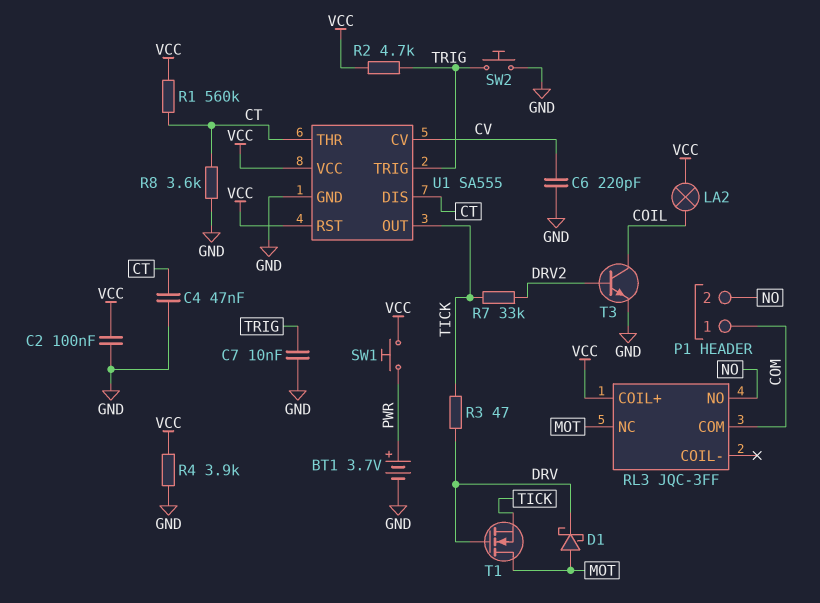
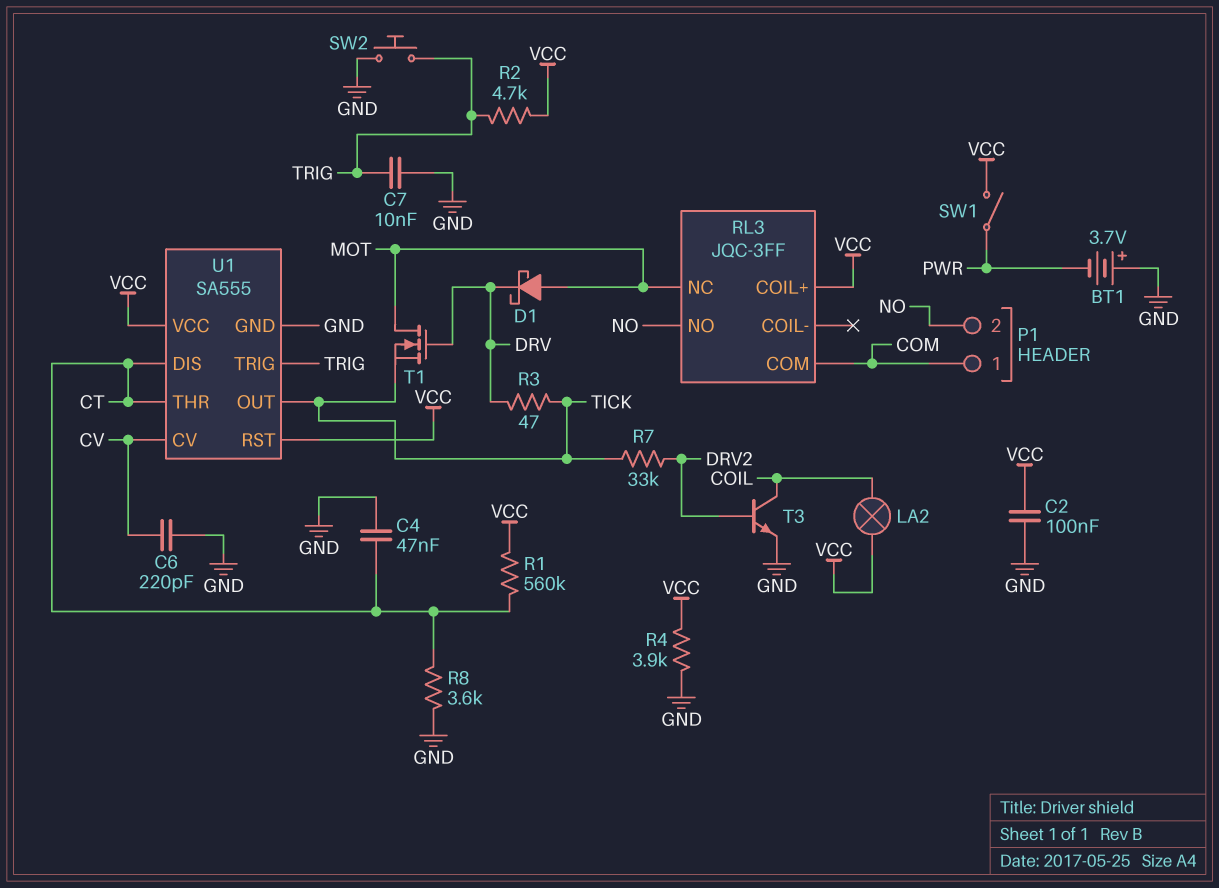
BT1: 3.7V (plus PWR, minus GND) -> 3.7V (plus GND, minus PWR)
SW1: button (PWR, VCC) -> switch (PWR, VCC)

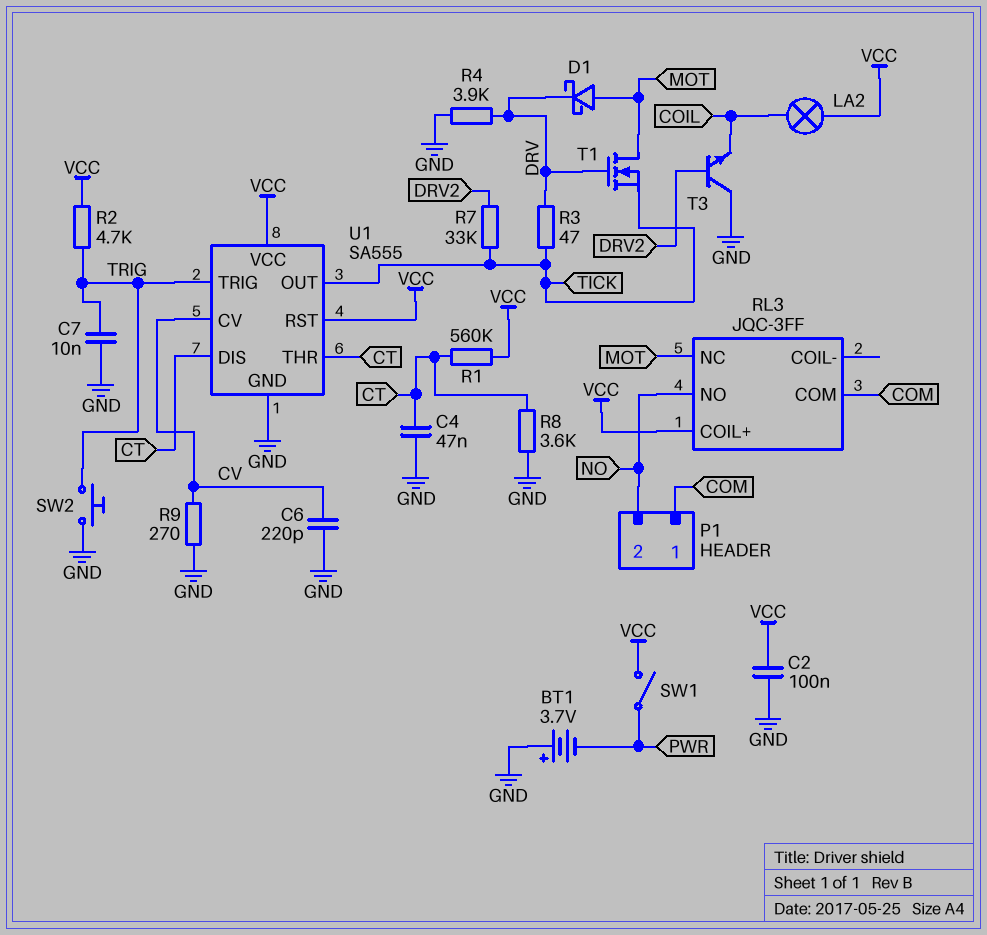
R4: 3.9k (GND, VCC) -> 3.9k (DRV, GND)
R9: none -> 270 (CV, GND)
T3: NPN (B DRV2, C COIL, E GND) -> NPN (B DRV2, C GND, E COIL)

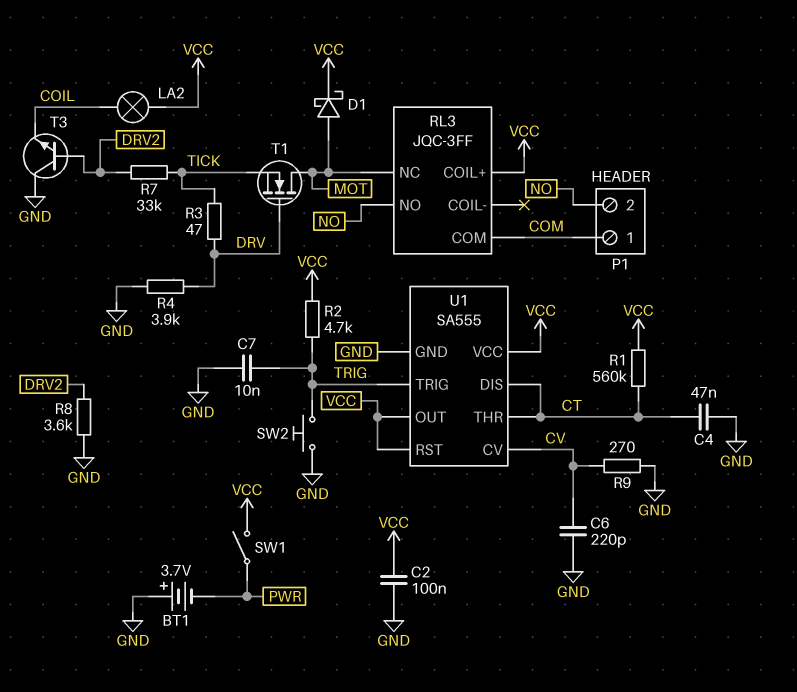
D1: schottky (A MOT, K DRV) -> schottky (A MOT, K VCC)
R8: 3.6k (CT, GND) -> 3.6k (DRV2, GND)
U1 pin OUT: TICK -> VCC

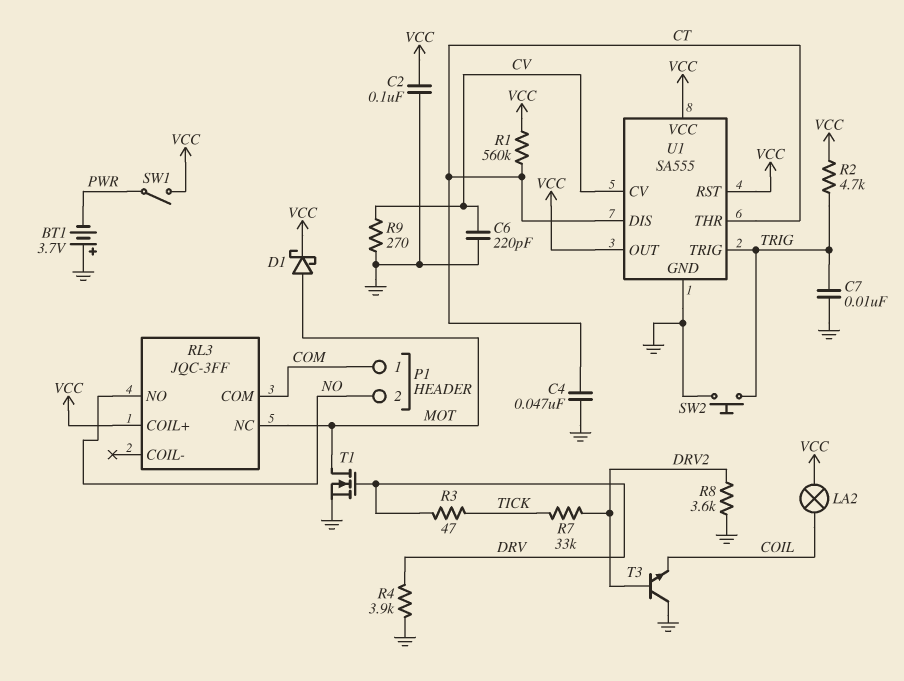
T1: NMOS (G DRV, D MOT, S TICK) -> NMOS (G DRV, D MOT, S GND)

